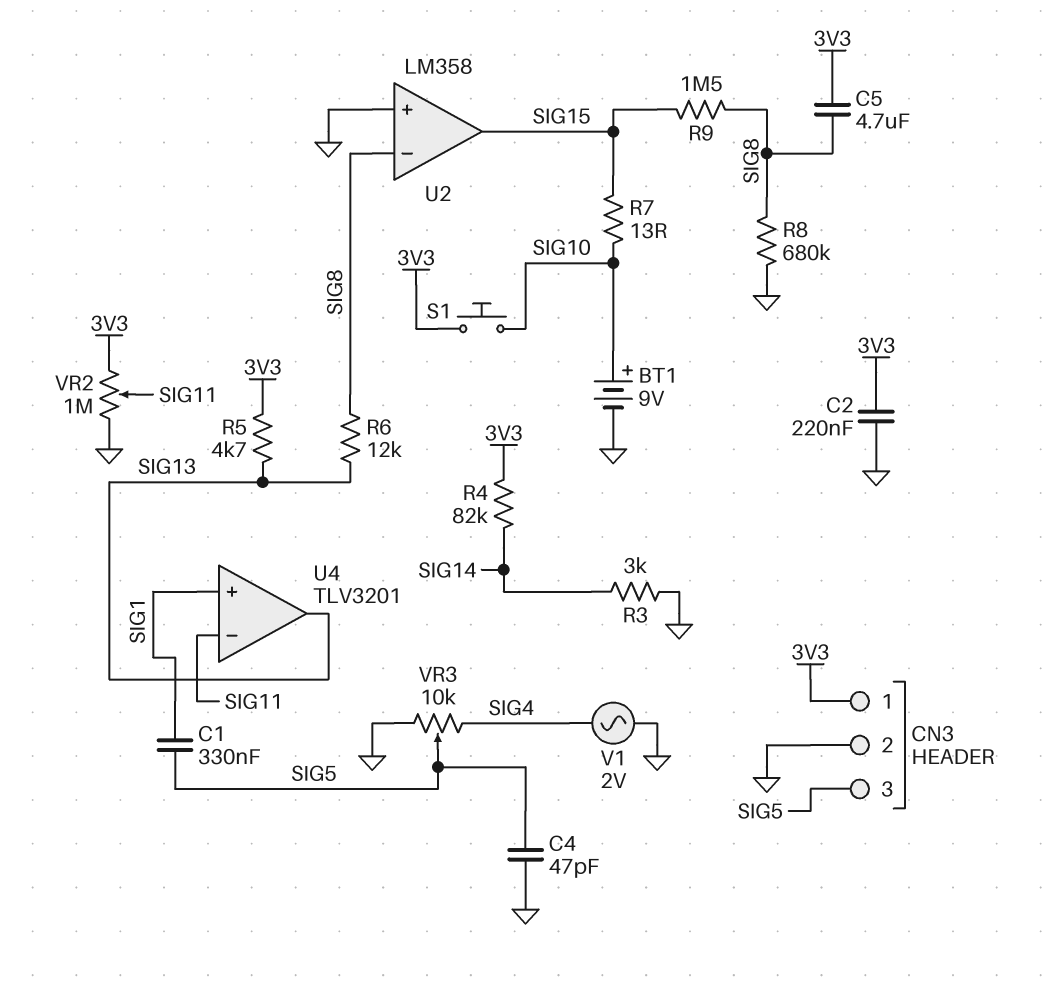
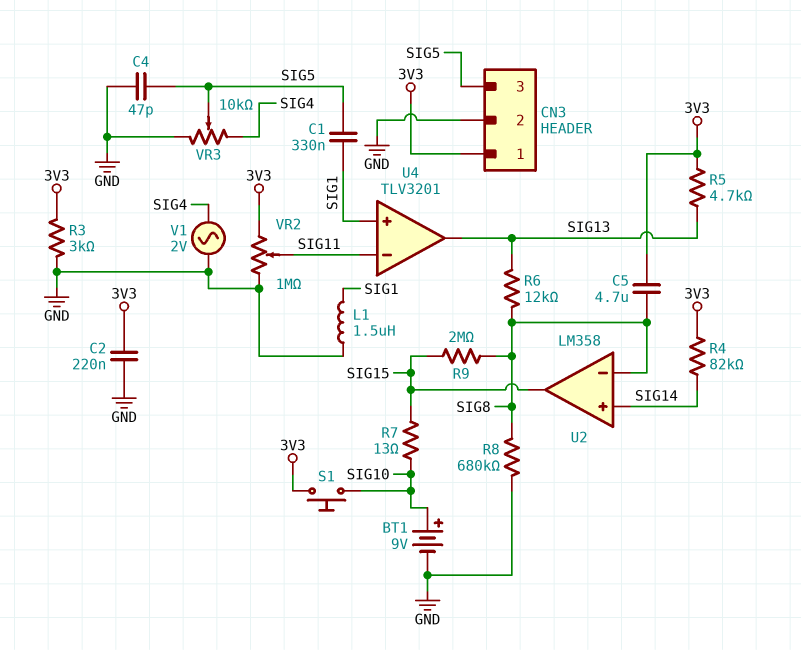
L1: none -> 1.5uH (GND, SIG1)
R3: 3k (GND, SIG14) -> 3k (3V3, GND)
R9: 1.5M (SIG8, SIG15) -> 2M (SIG8, SIG15)
U2 pin in+: GND -> SIG14

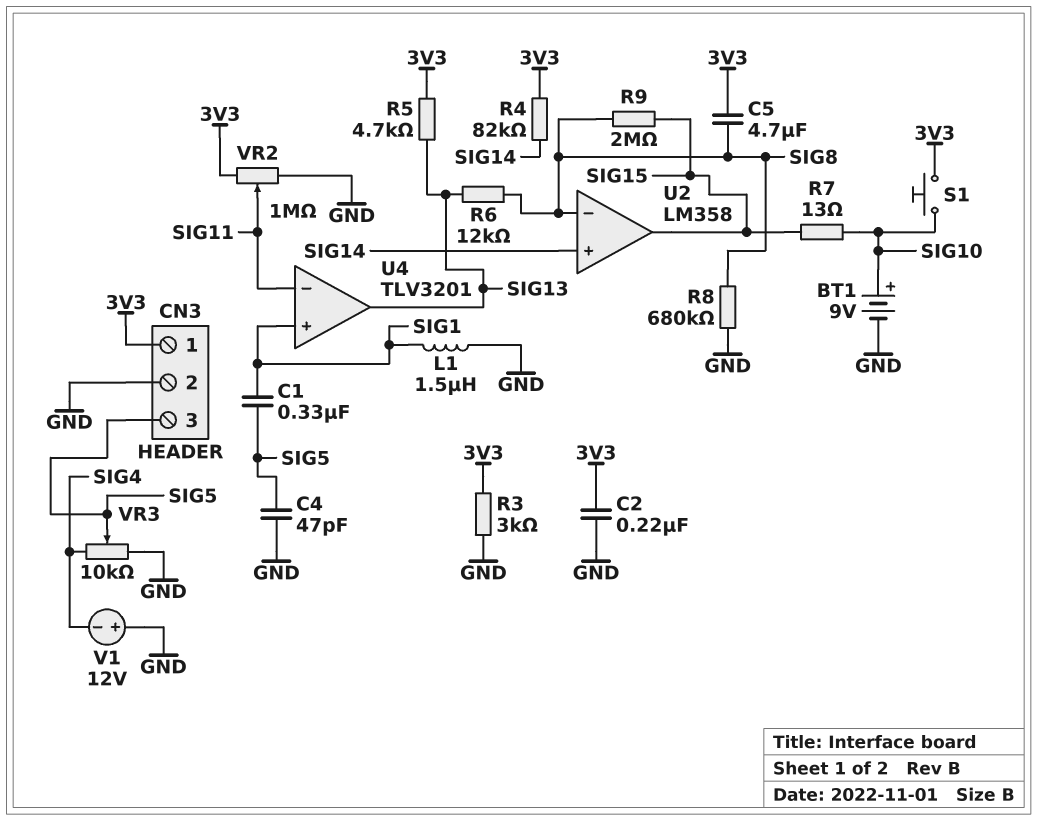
V1: AC 2V (GND, SIG4) -> 12V (plus GND, minus SIG4)

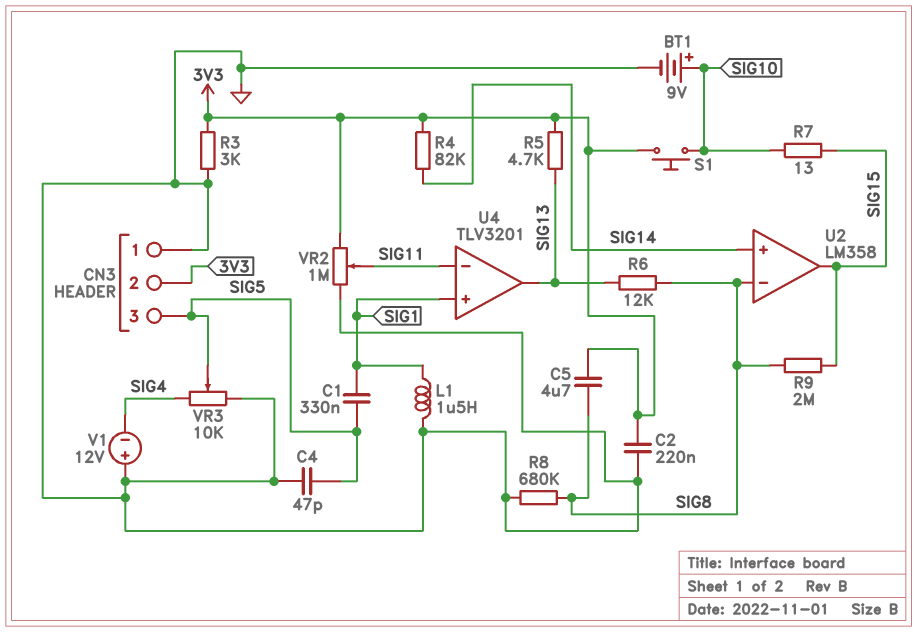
CN3 pin 1: 3V3 -> GND
CN3 pin 2: GND -> 3V3

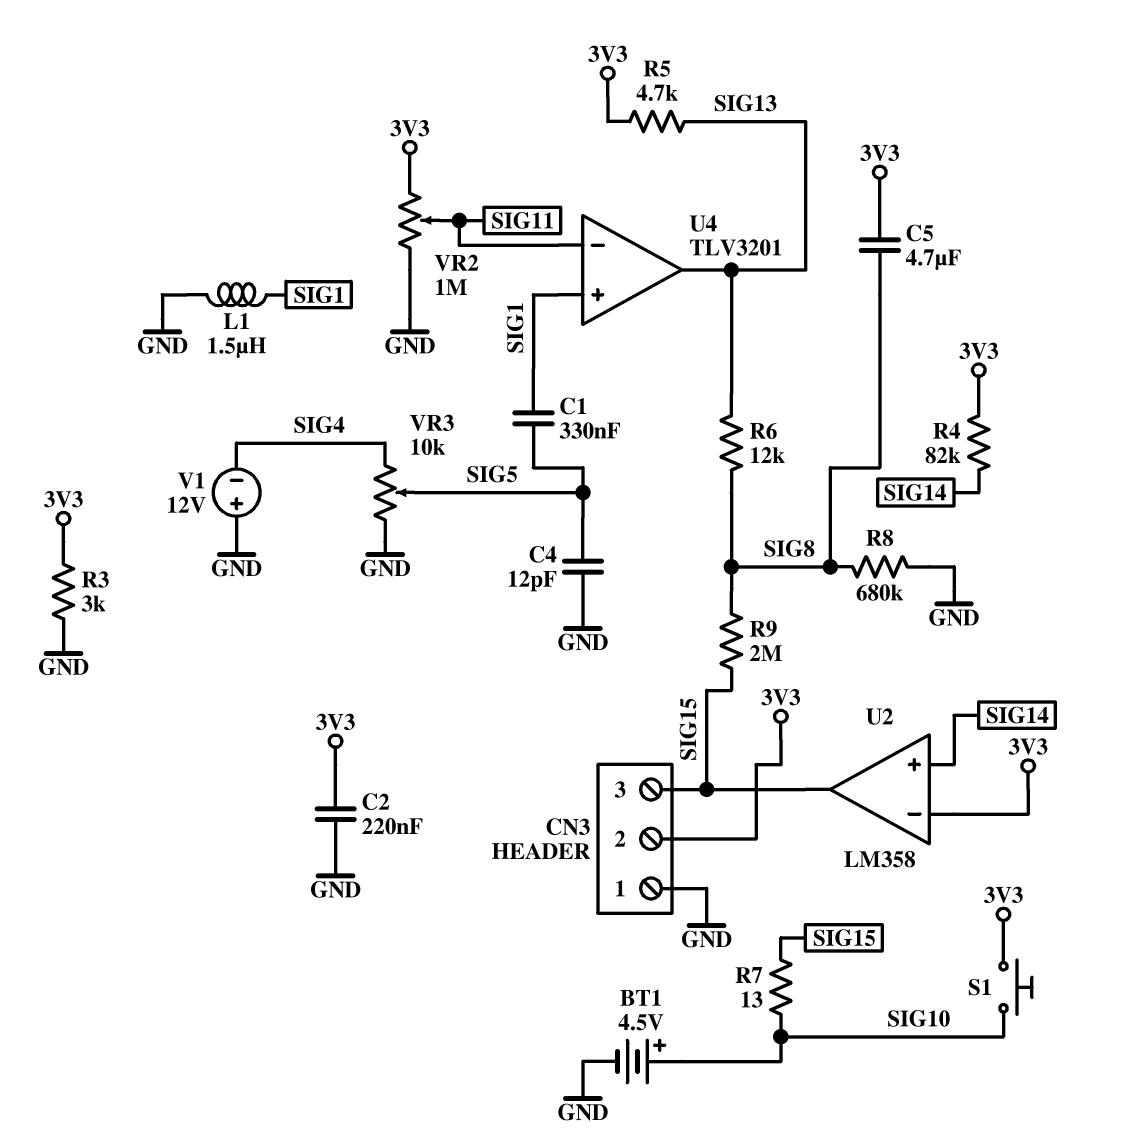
BT1: 9V (plus SIG10, minus GND) -> 4.5V (plus SIG10, minus GND)
C4: 47pF (GND, SIG5) -> 12pF (GND, SIG5)
CN3 pin 3: SIG5 -> SIG15
U2 pin in-: SIG8 -> 3V3

